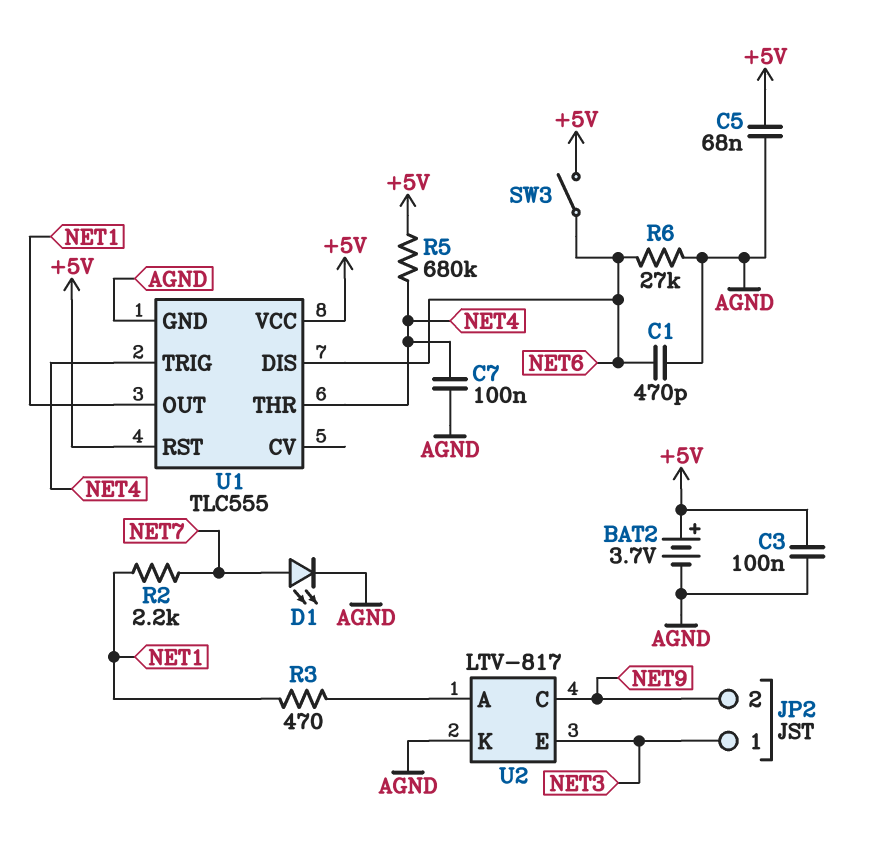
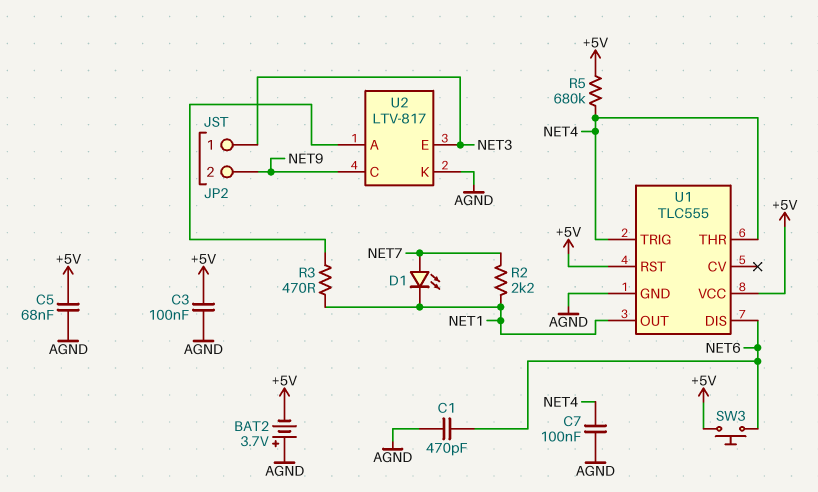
BAT2: 3.7V (plus +5V, minus AGND) -> 3.7V (plus AGND, minus +5V)
D1: LED (A NET7, K AGND) -> LED (A NET7, K NET1)
R6: 27k (AGND, NET6) -> none
SW3: switch (+5V, NET6) -> button (+5V, NET6)

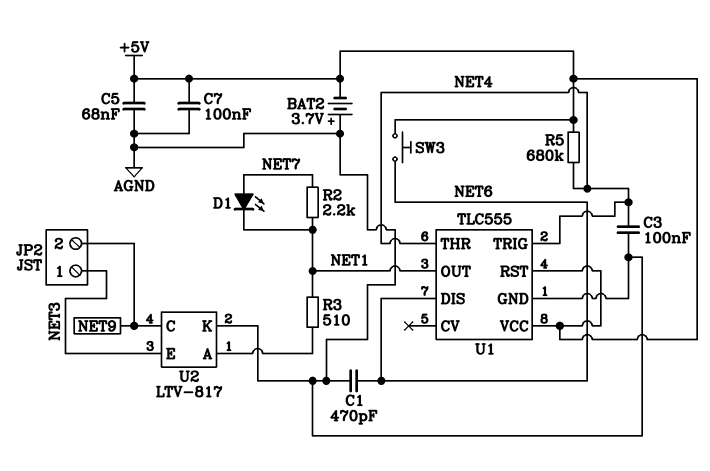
C3: 100nF (+5V, AGND) -> 100nF (AGND, NET4)
C7: 100nF (AGND, NET4) -> 100nF (+5V, AGND)
R3: 470 (NET1, U2/A) -> 510 (NET1, U2/A)

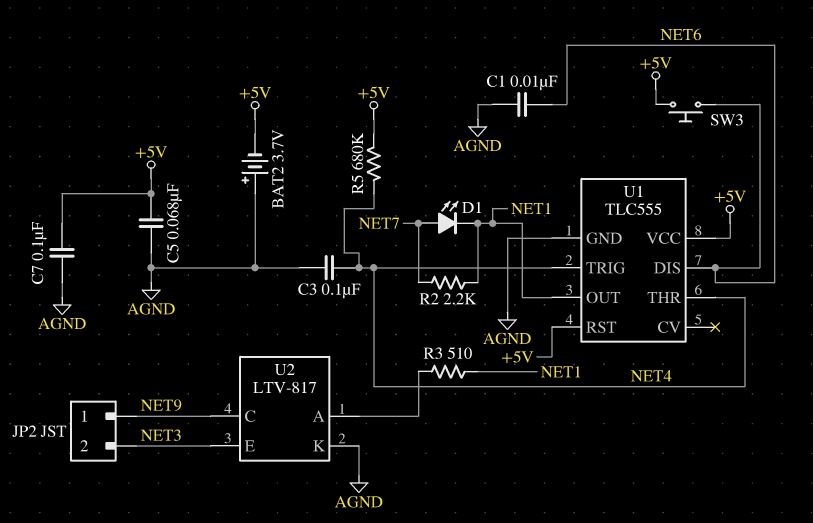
C1: 470pF (AGND, NET6) -> 10nF (AGND, NET6)
JP2 pin 1: NET3 -> NET9
JP2 pin 2: NET9 -> NET3

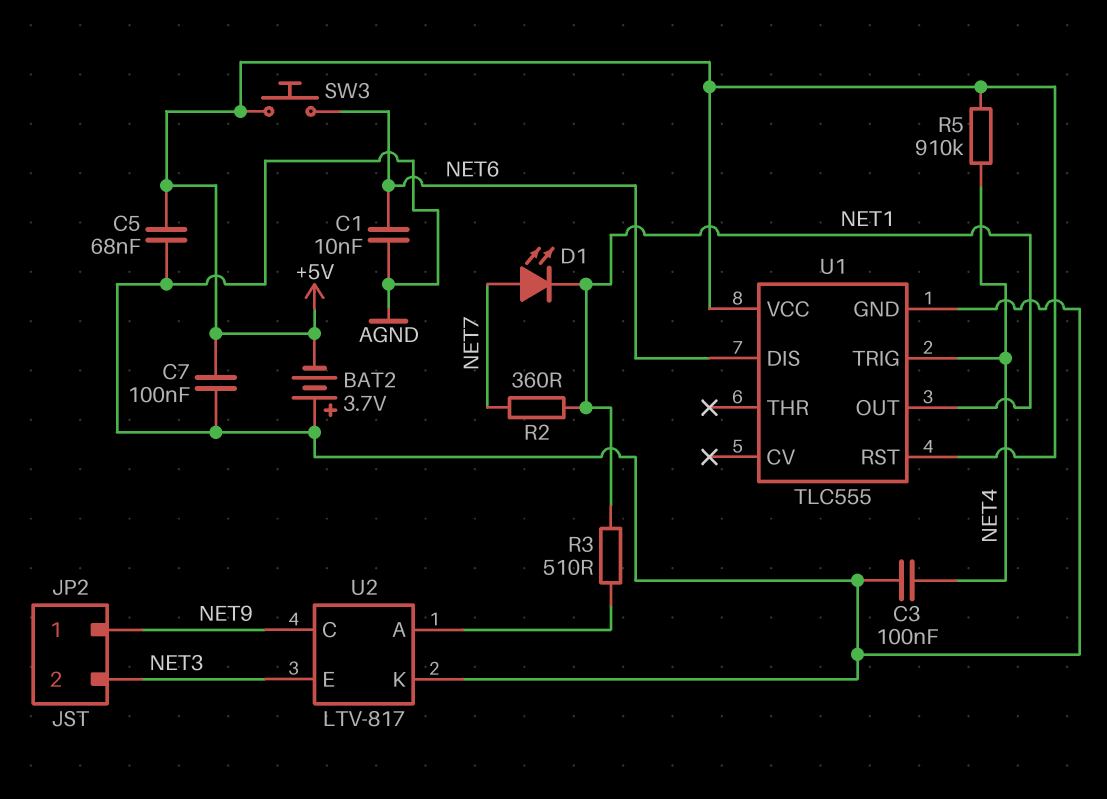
R2: 2.2k (NET1, NET7) -> 360 (NET1, NET7)
R5: 680k (+5V, NET4) -> 910k (+5V, NET4)
U1 pin THR: NET4 -> none

